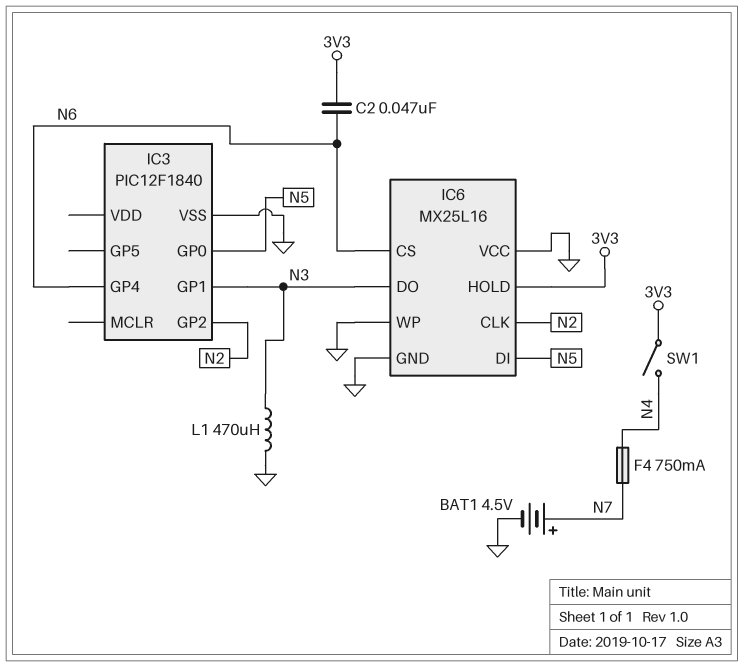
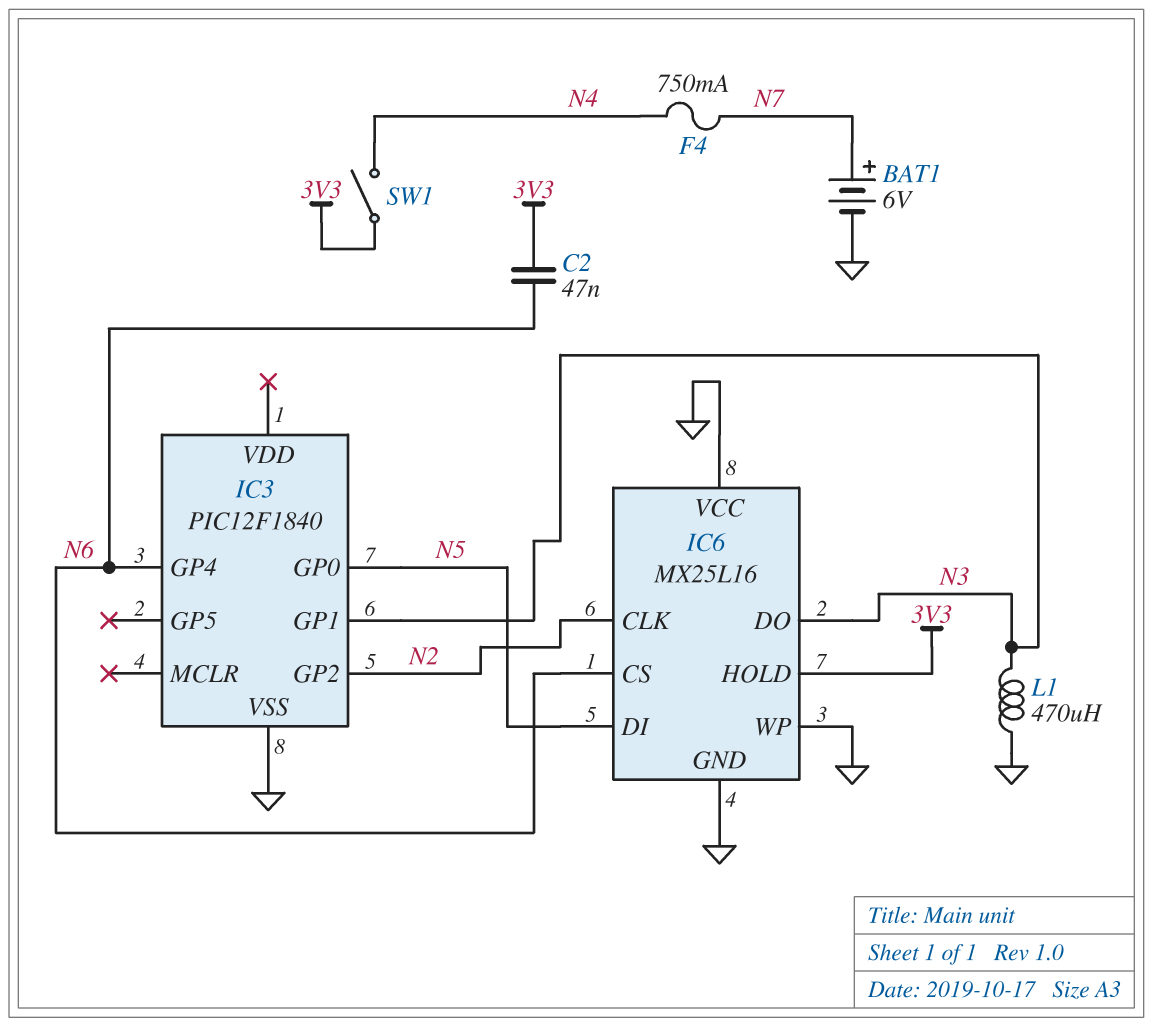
BAT1: 4.5V (plus N7, minus GND) -> 6V (plus N7, minus GND)

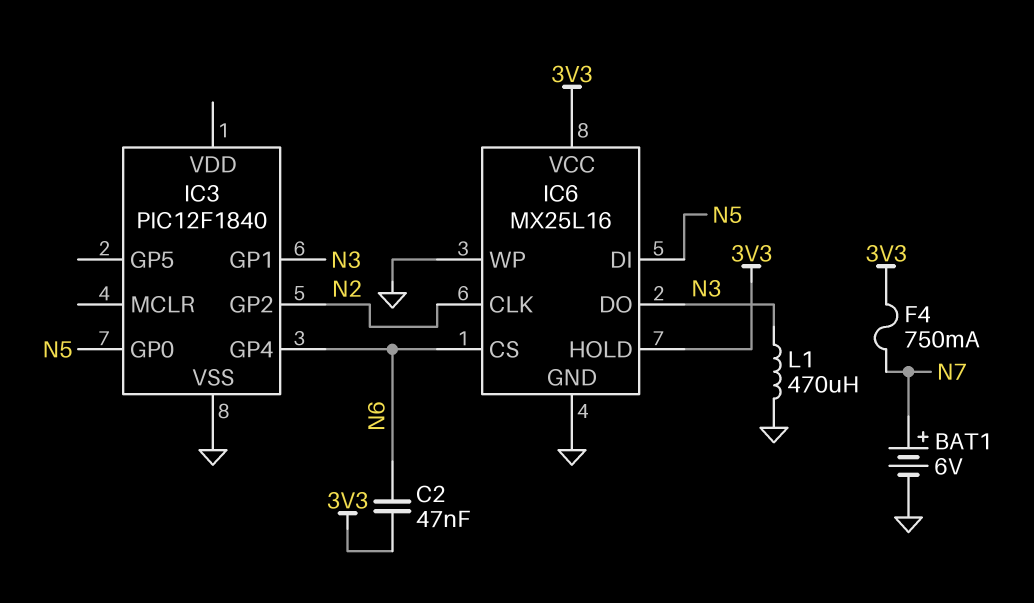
F4: 750mA (N4, N7) -> 750mA (3V3, N7)
IC6 pin VCC: GND -> 3V3
SW1: switch (3V3, N4) -> none

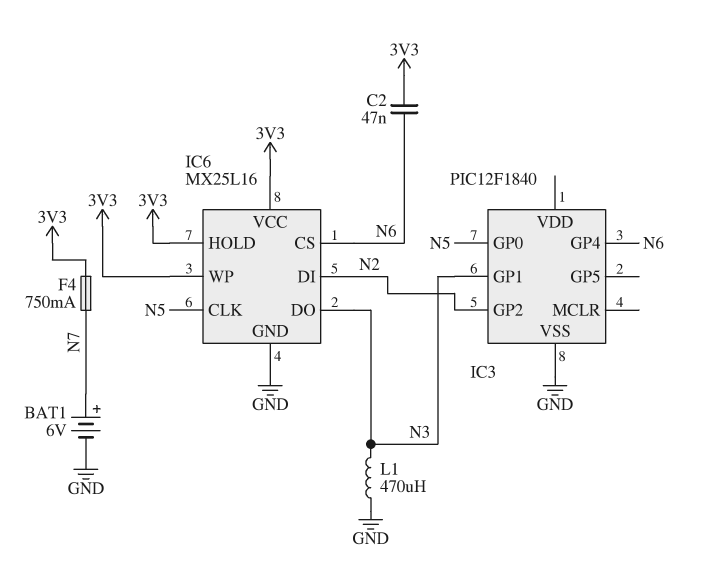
IC6 pin CLK: N2 -> N5
IC6 pin DI: N5 -> N2
IC6 pin WP: GND -> 3V3

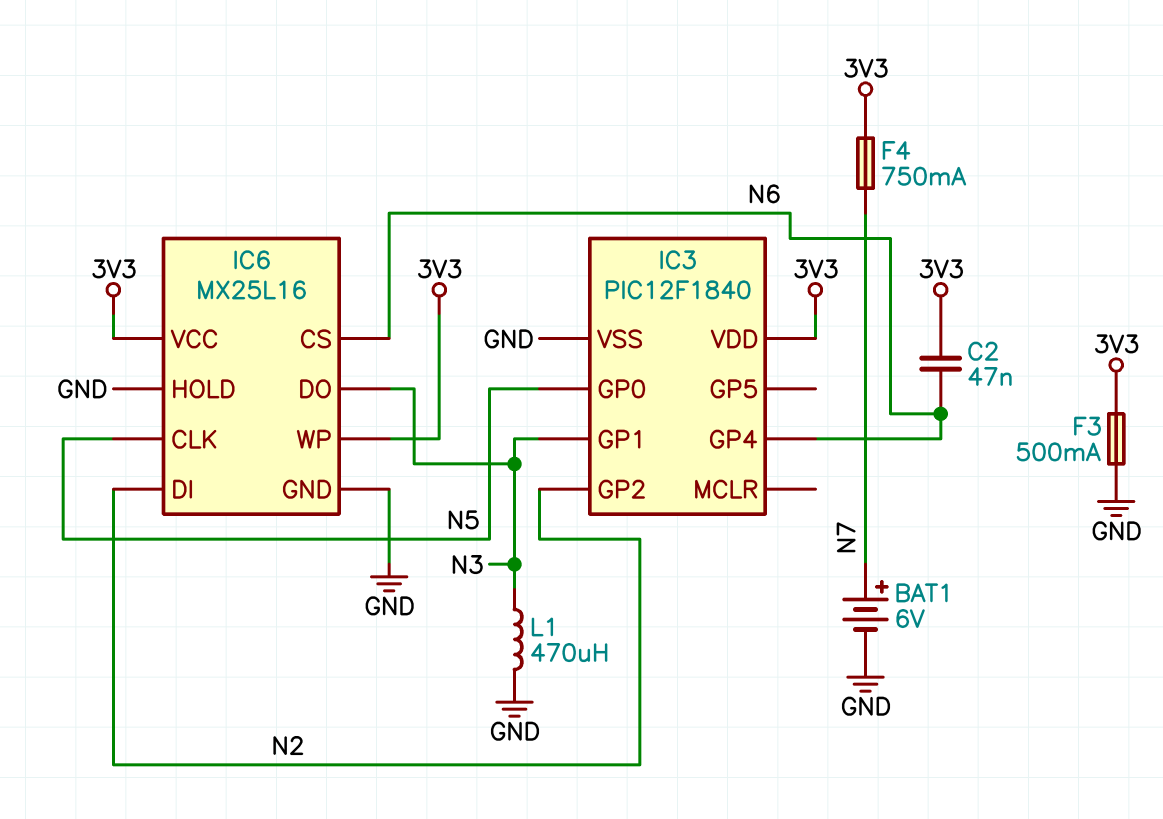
F3: none -> 500mA (3V3, GND)
IC3 pin VDD: none -> 3V3
IC6 pin HOLD: 3V3 -> GND

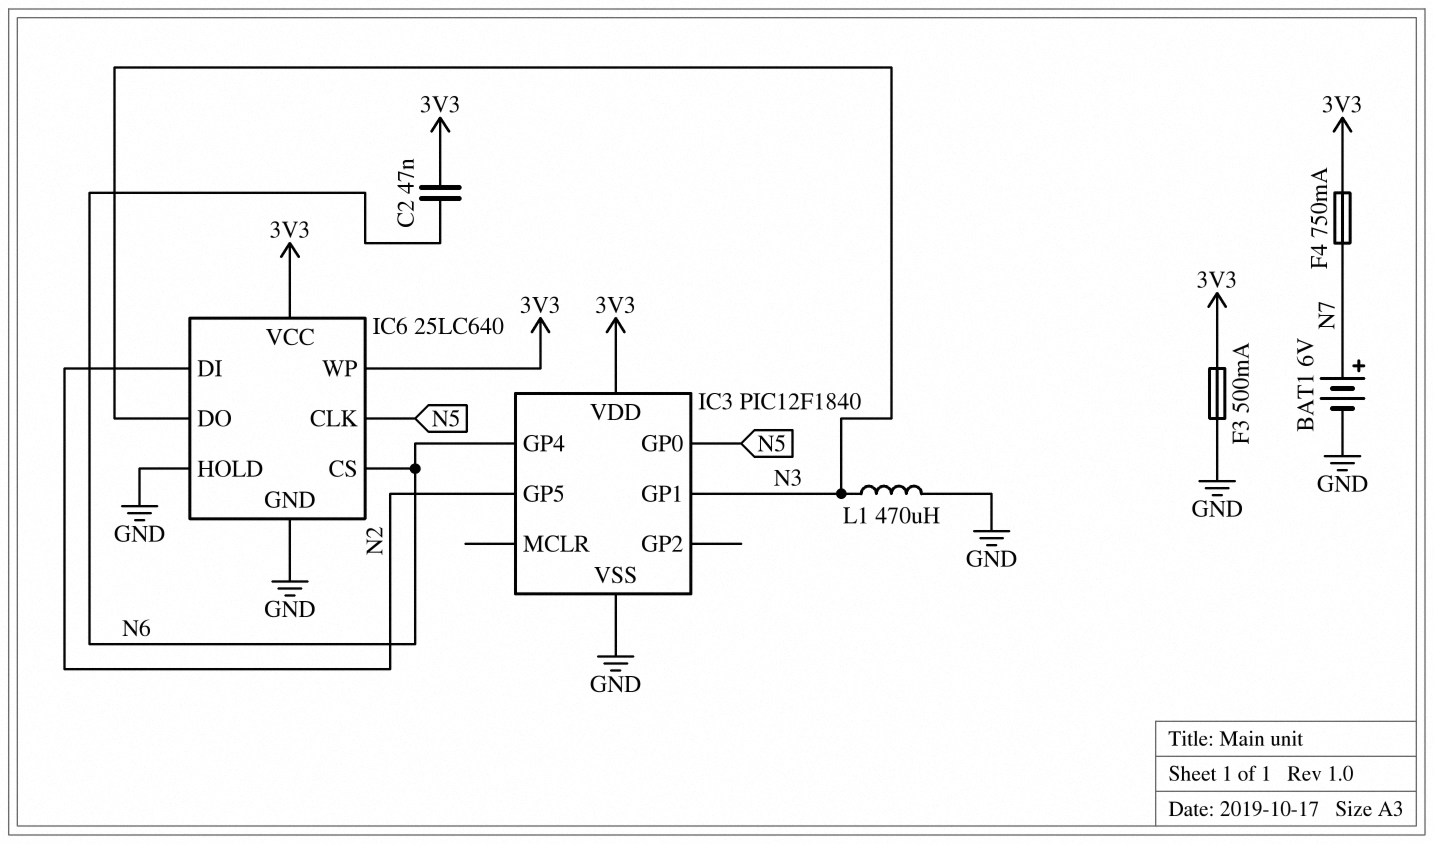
IC3 pin GP2: N2 -> none
IC3 pin GP5: none -> N2
IC6: MX25L16 -> 25LC640

